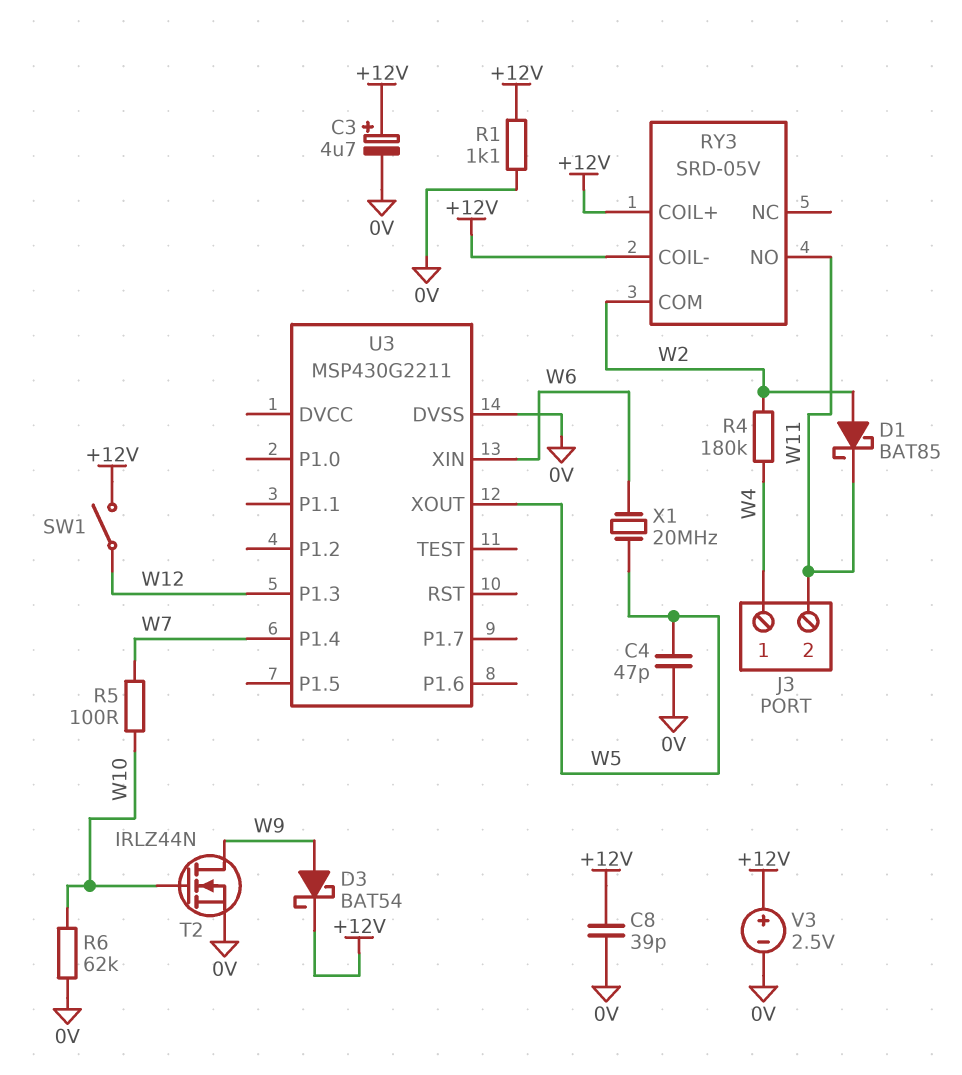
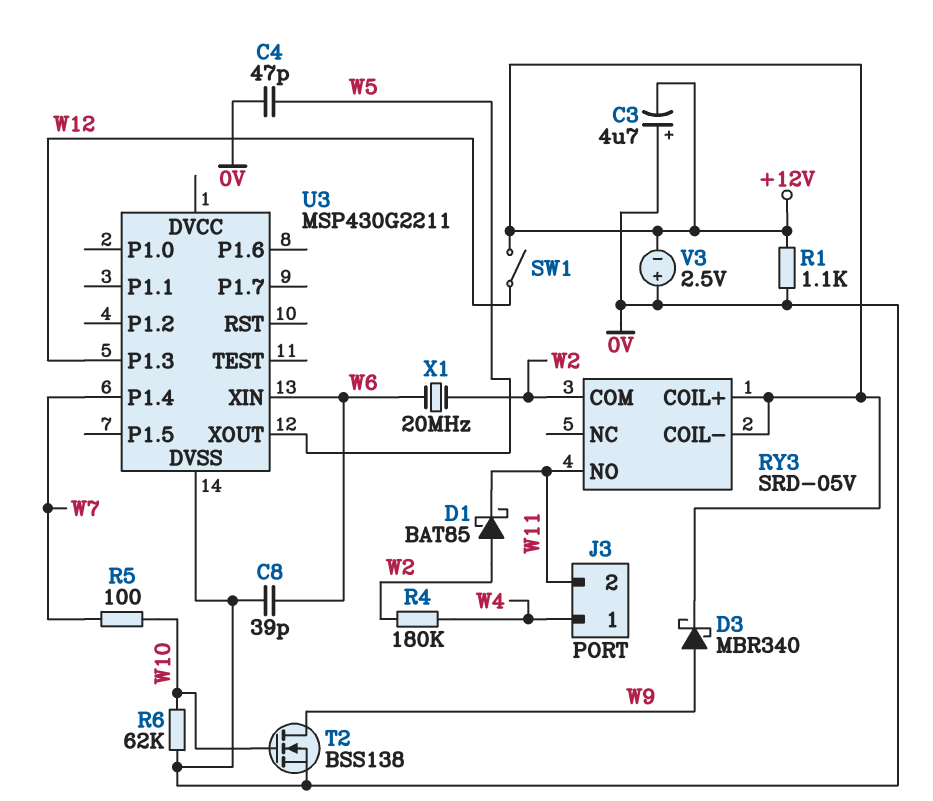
C3: 4.7uF (plus +12V, minus 0V) -> 4.7uF (plus 0V, minus +12V)
C8: 39pF (+12V, 0V) -> 39pF (0V, W6)
D3: schottky BAT54 (A W9, K +12V) -> schottky MBR340 (A W9, K +12V)
T2: NMOS IRLZ44N (G W10, D W9, S 0V) -> NMOS BSS138 (G W10, D W9, S 0V)
V3: 2.5V (plus +12V, minus 0V) -> 2.5V (plus 0V, minus +12V)
X1: 20MHz (W5, W6) -> 20MHz (W2, W6)

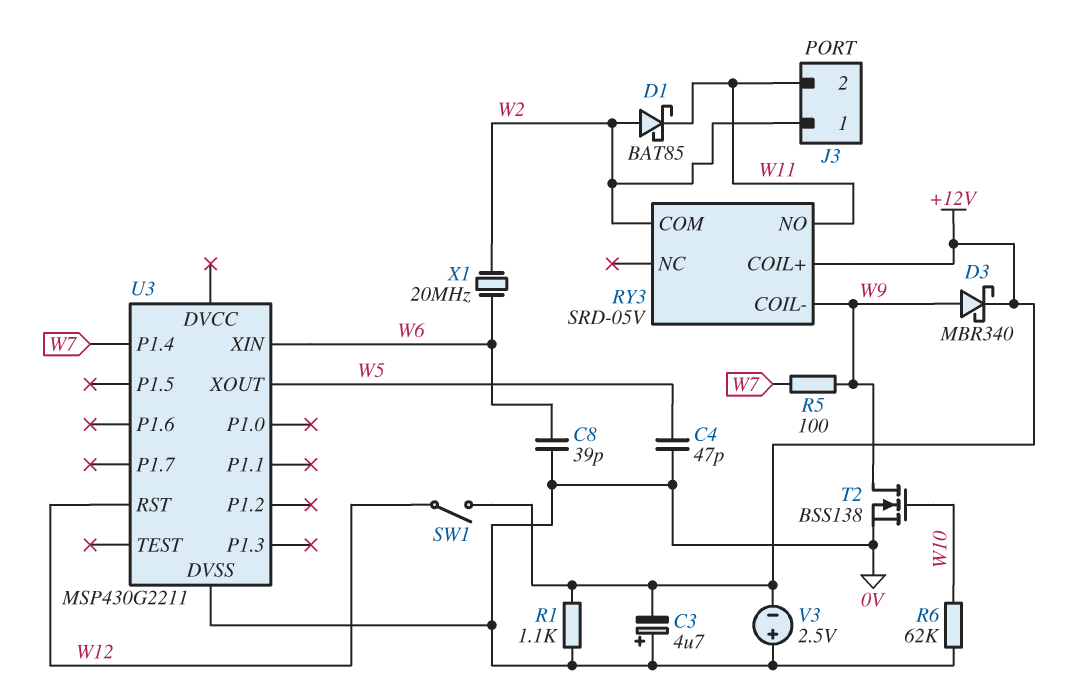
J3 pin 1: W4 -> W2
R4: 180k (W2, W4) -> none
R5: 100 (W7, W10) -> 100 (W7, W9)
RY3 pin COIL-: +12V -> W9
U3 pin P1.3: W12 -> none
U3 pin RST: none -> W12

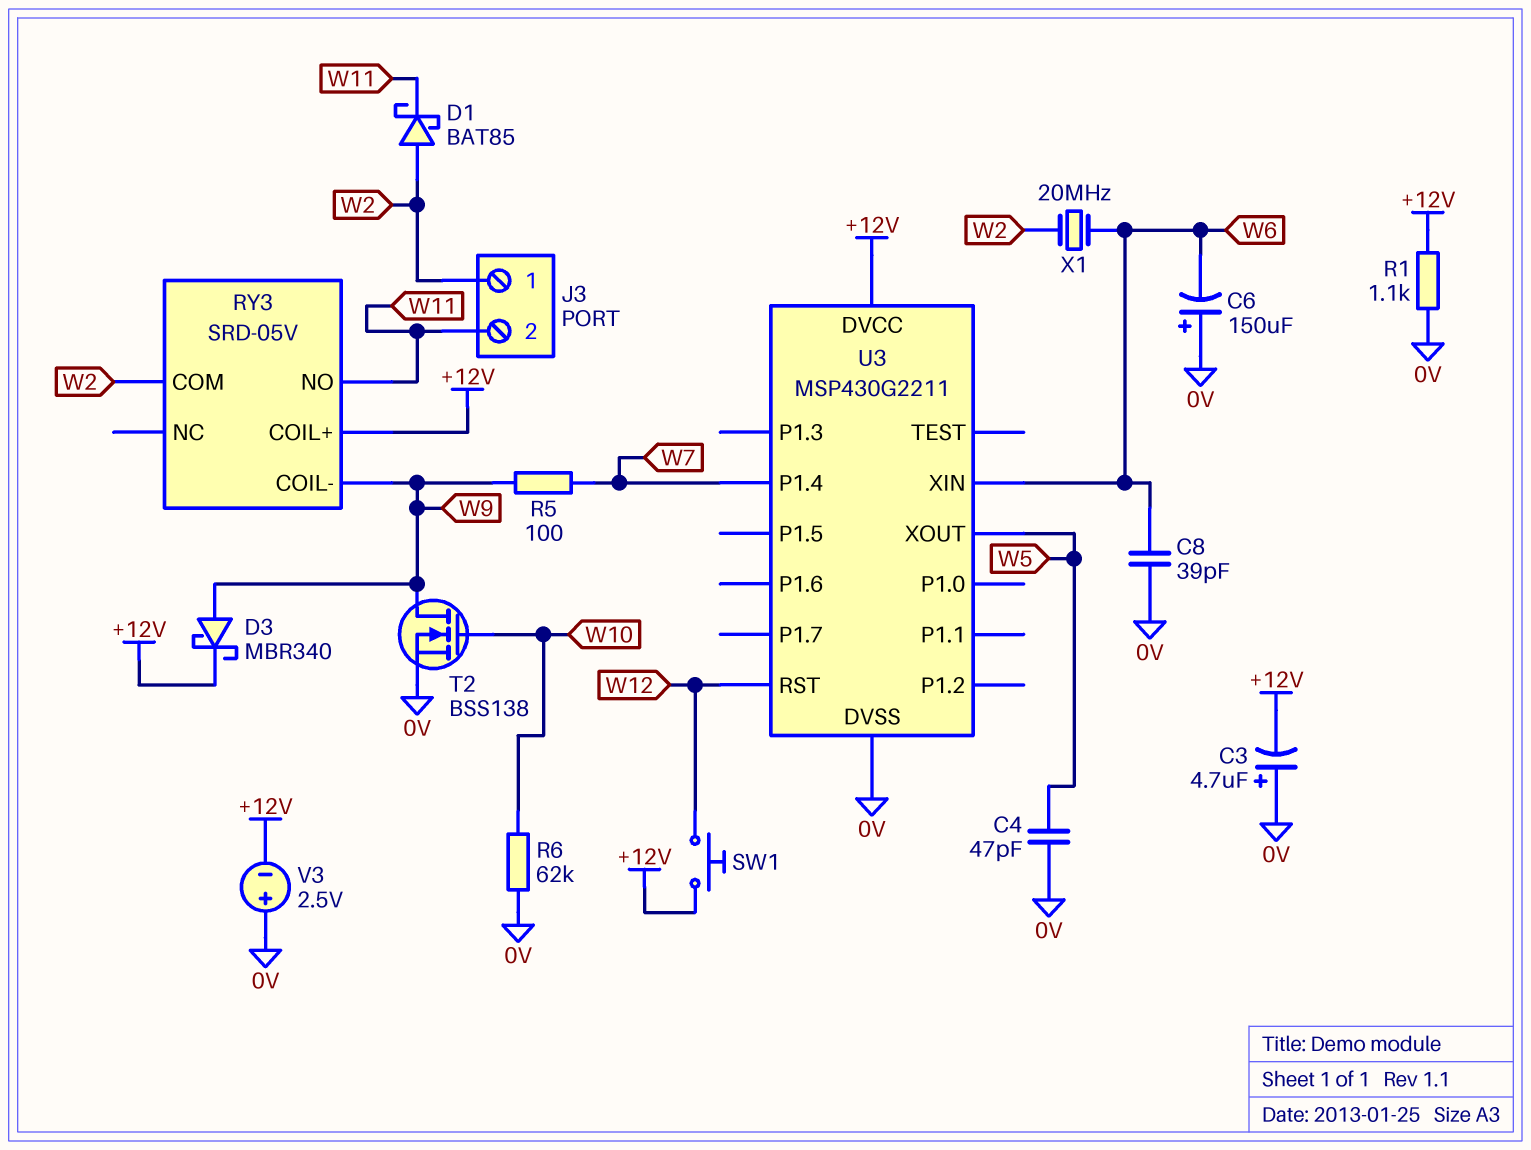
C6: none -> 150uF (plus 0V, minus W6)
SW1: switch (+12V, W12) -> button (+12V, W12)
U3 pin DVCC: none -> +12V

